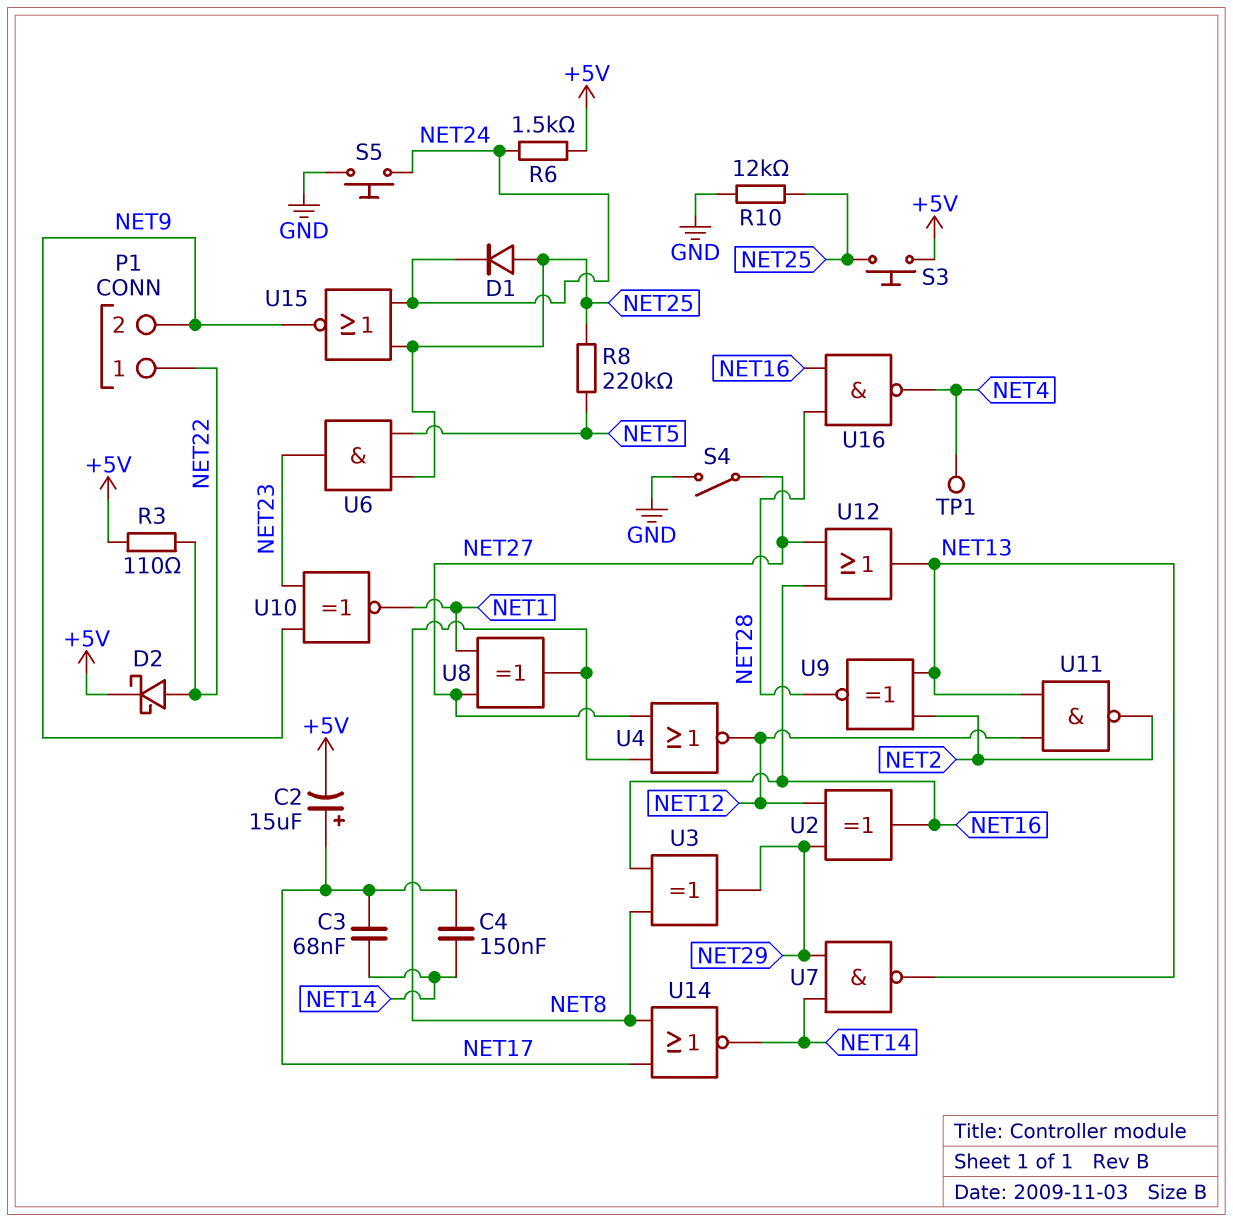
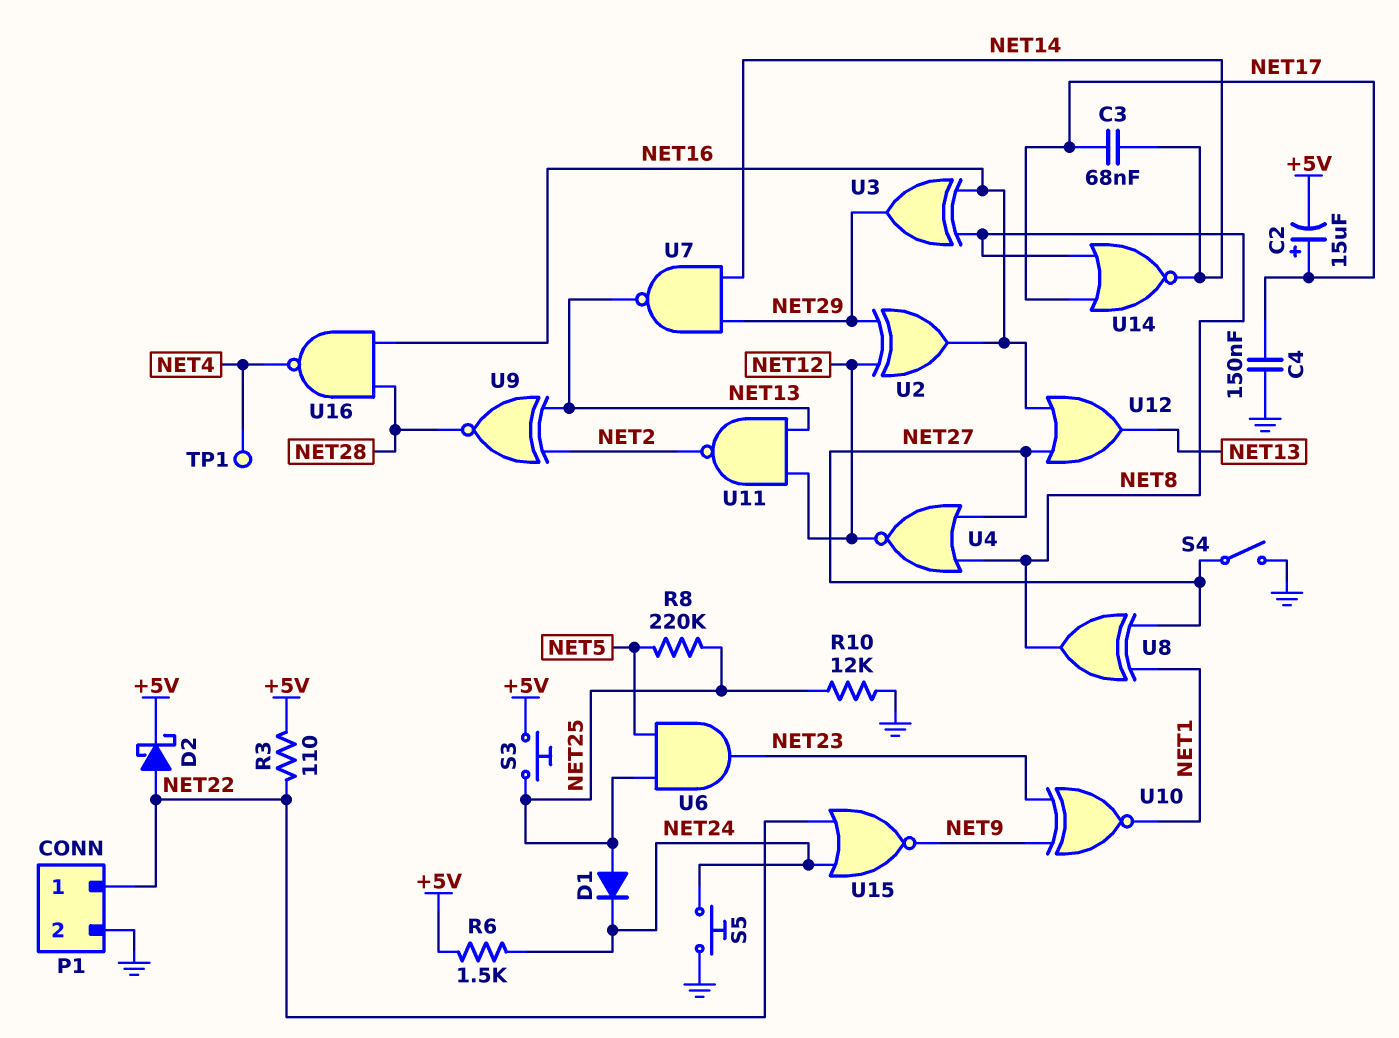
C4: 150nF (NET14, NET17) -> 150nF (GND, NET17)
P1 pin 2: NET9 -> GND
U15: NOR (in NET24, in NET25, out NET9) -> NOR (in NET22, in NET24, out NET9)

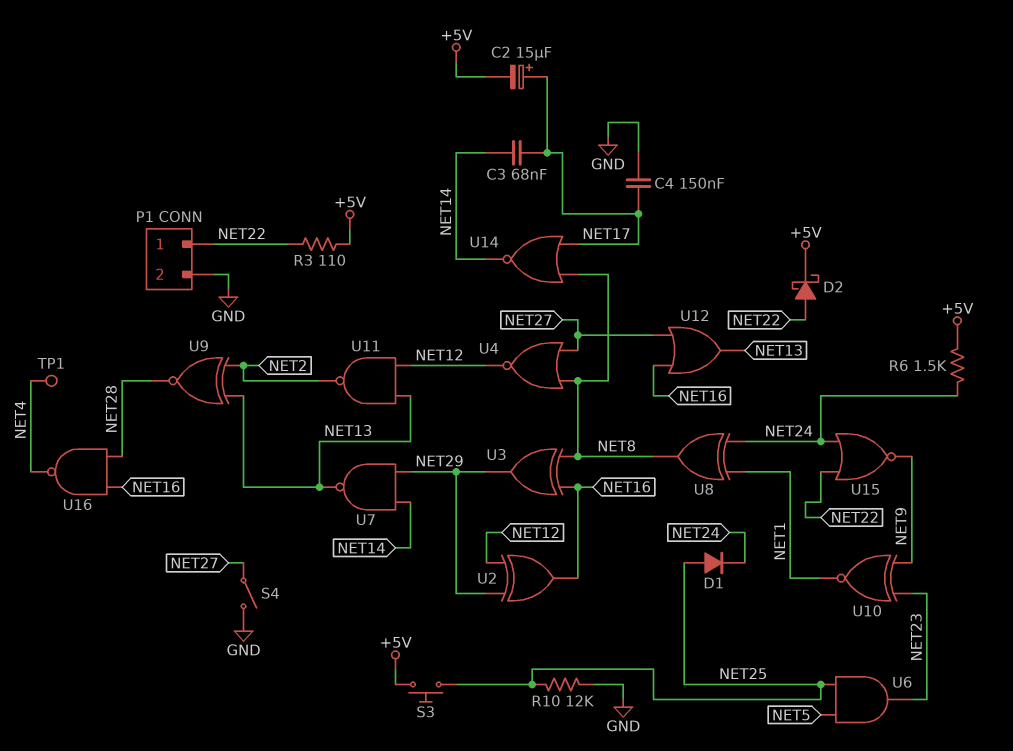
R8: 220k (NET5, NET25) -> none
S5: button (GND, NET24) -> none
U8: XOR (in NET1, in NET27, out NET8) -> XOR (in NET1, in NET24, out NET8)

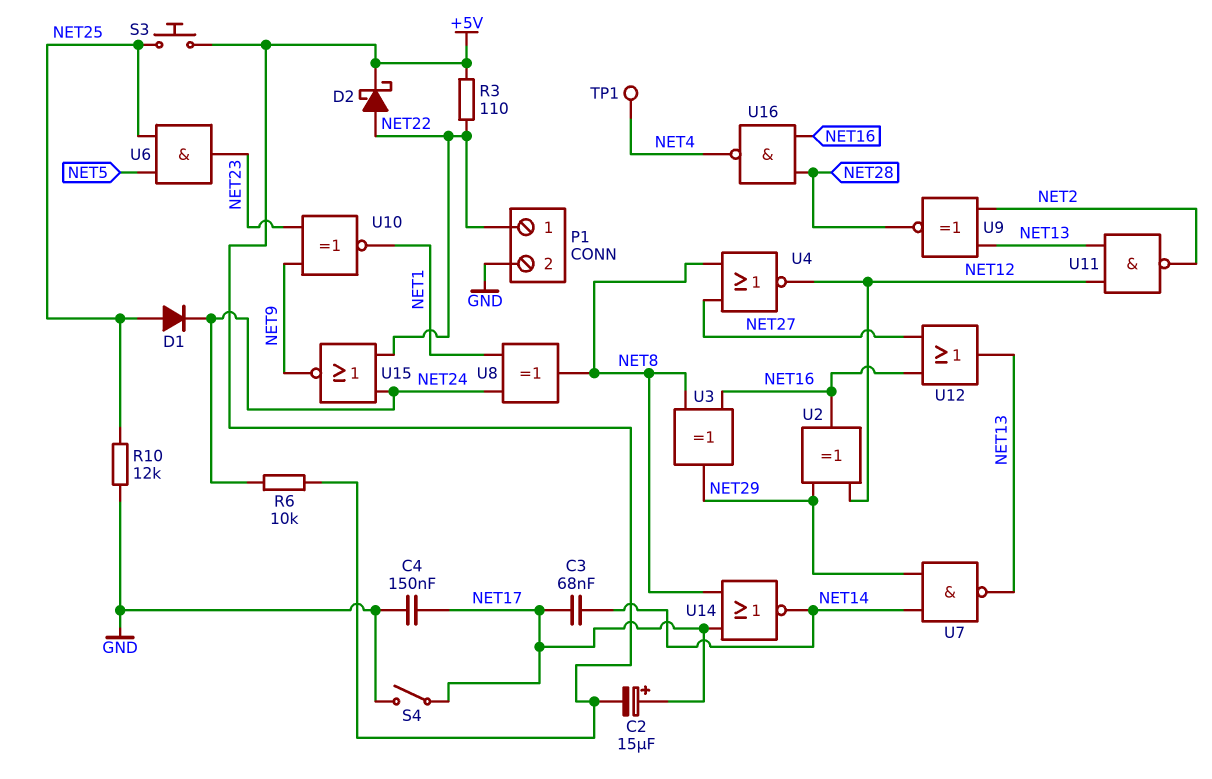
R6: 1.5k (+5V, NET24) -> 10k (+5V, NET24)
S4: switch (GND, NET27) -> switch (GND, NET17)

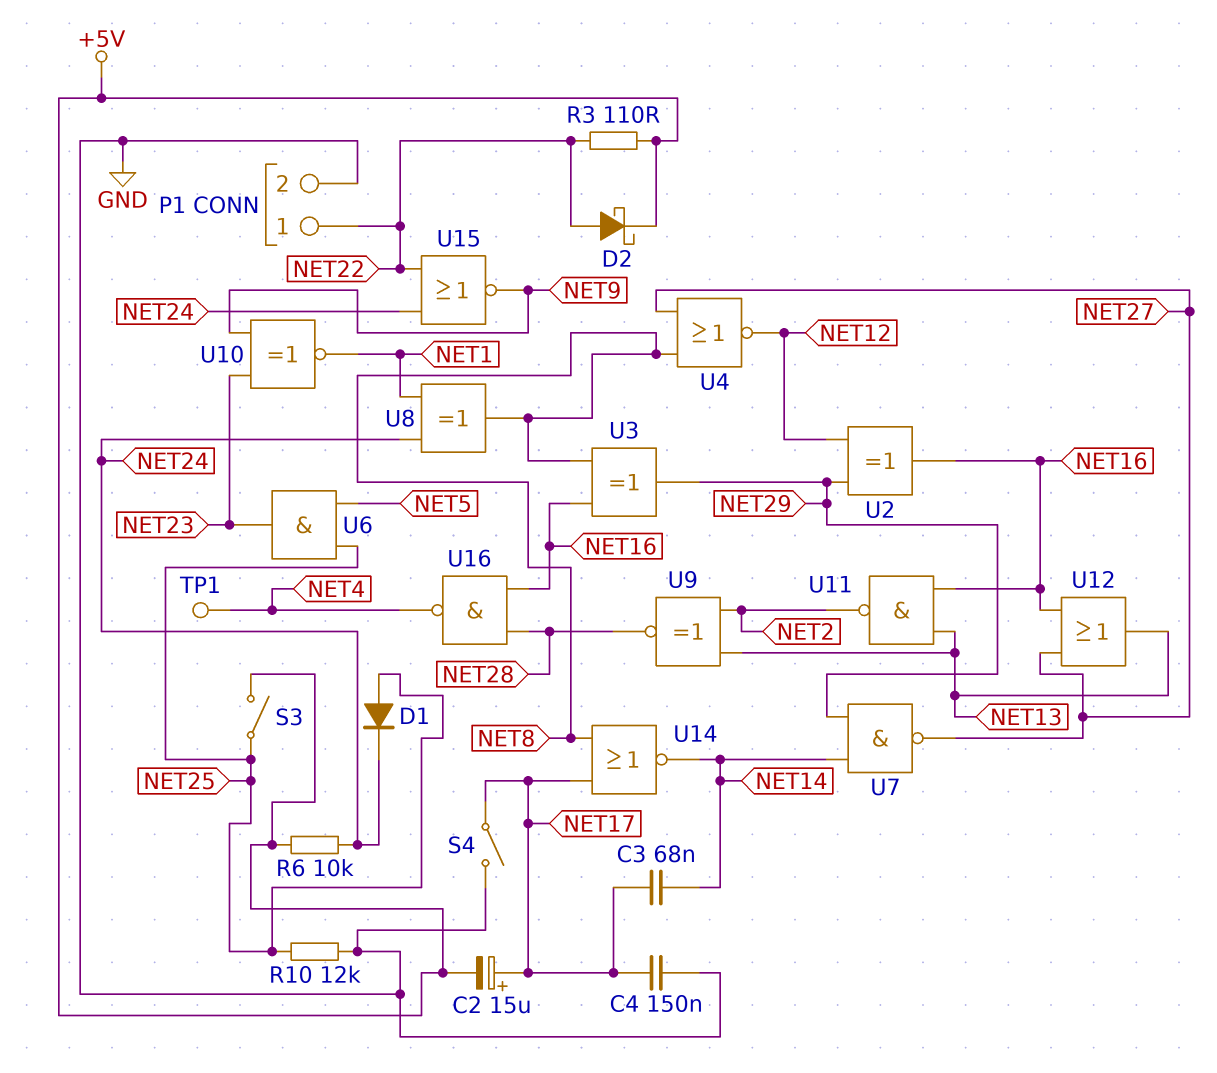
S3: button (+5V, NET25) -> switch (+5V, NET25)
U7: NAND (in NET14, in NET29, out NET13) -> NAND (in NET14, in NET29, out NET27)
U11: NAND (in NET12, in NET13, out NET2) -> NAND (in NET13, in NET16, out NET2)

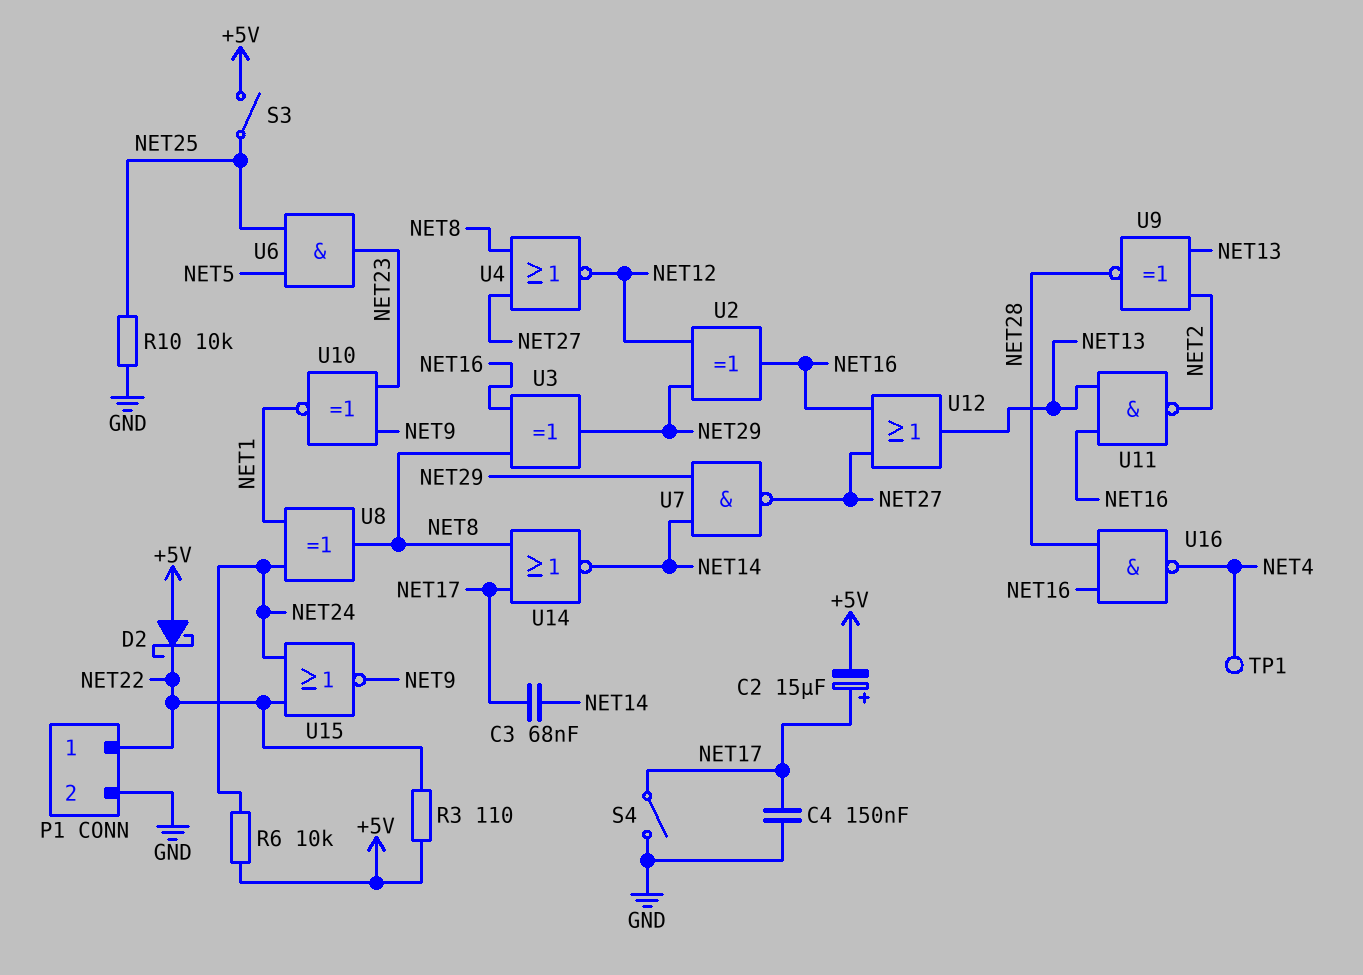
D1: diode (A NET25, K NET24) -> none
D2: schottky (A NET22, K +5V) -> schottky (A +5V, K NET22)
R10: 12k (GND, NET25) -> 10k (GND, NET25)

